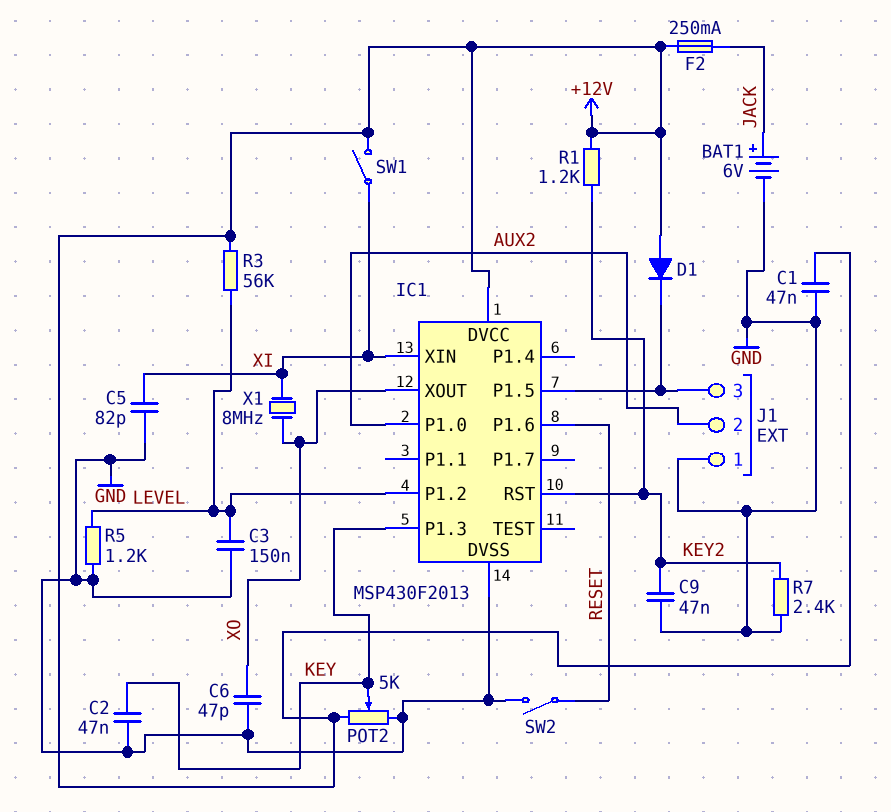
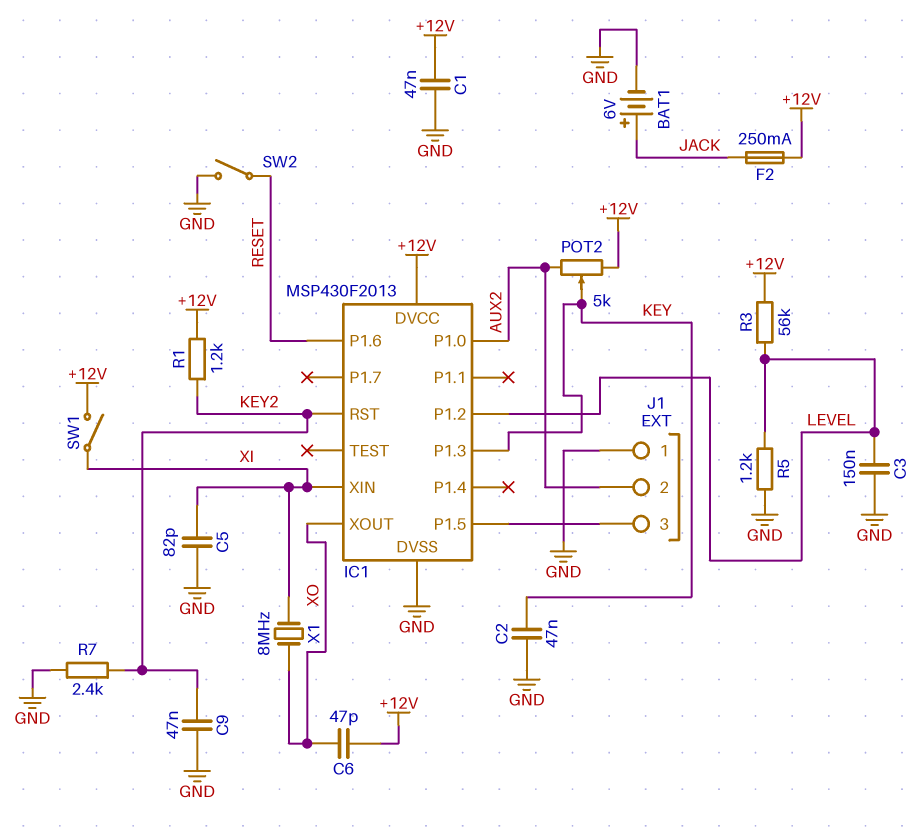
C6: 47pF (GND, XO) -> 47pF (+12V, XO)
D1: diode (A +12V, K IC1/P1.5) -> none
POT2: 5k (+12V, GND, wiper KEY) -> 5k (+12V, AUX2, wiper KEY)

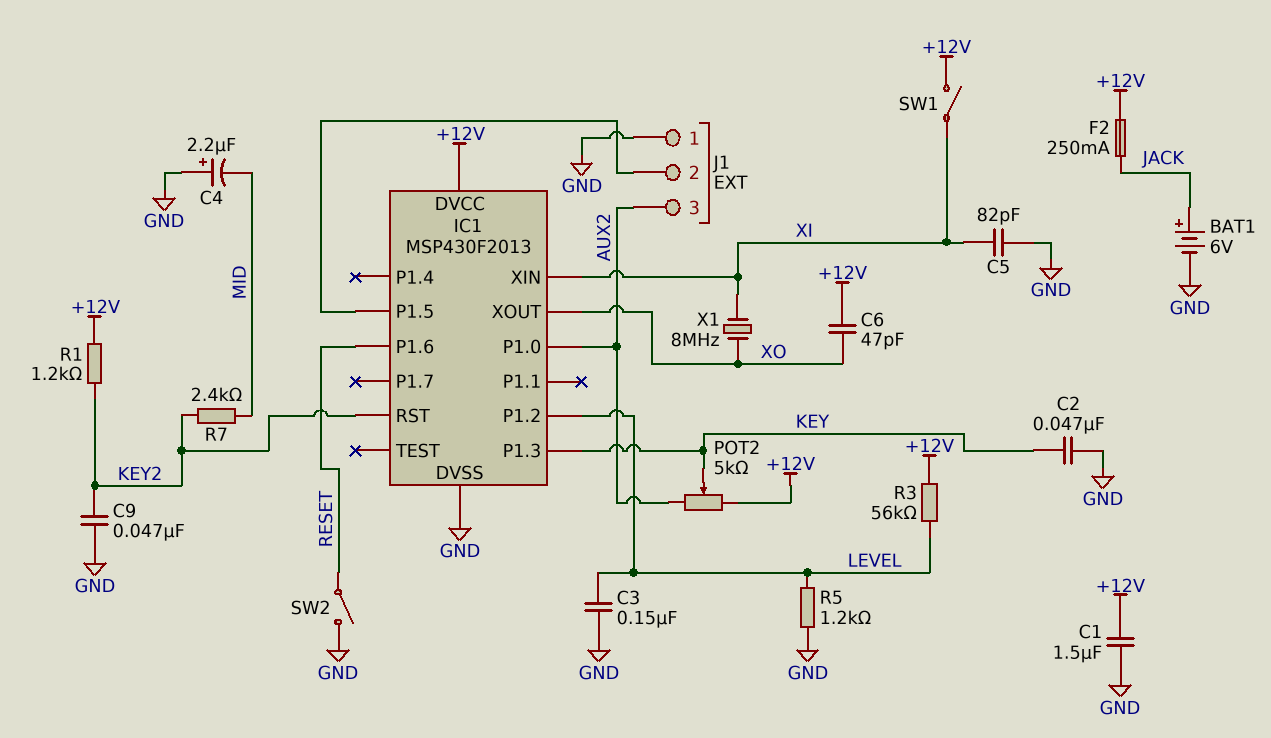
C1: 47nF (+12V, GND) -> 1.5uF (+12V, GND)
C4: none -> 2.2uF (plus GND, minus MID)
J1 pin 2: AUX2 -> IC1/P1.5
J1 pin 3: IC1/P1.5 -> AUX2
R7: 2.4k (GND, KEY2) -> 2.4k (KEY2, MID)

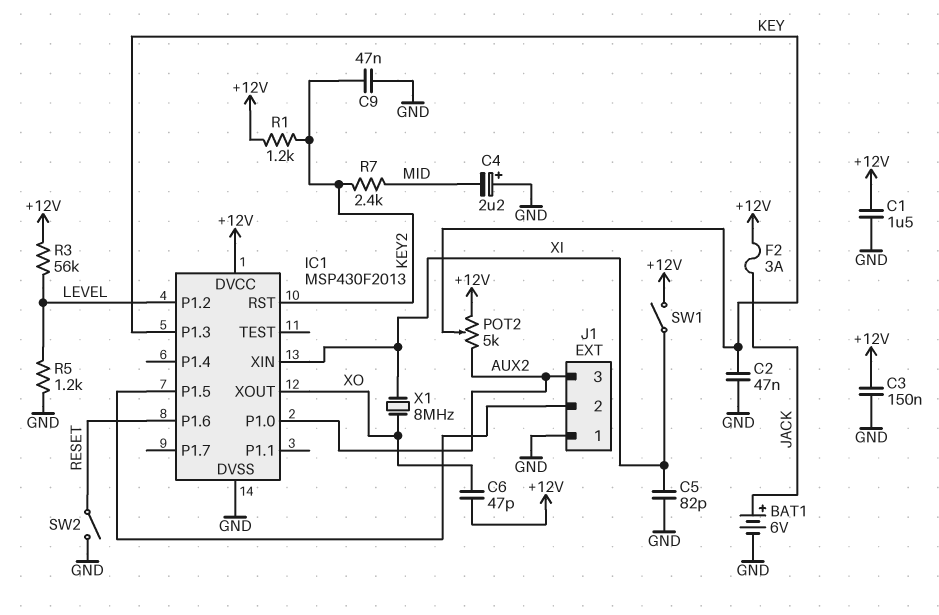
C3: 150nF (GND, LEVEL) -> 150nF (+12V, GND)
F2: 250mA (+12V, JACK) -> 3A (+12V, JACK)

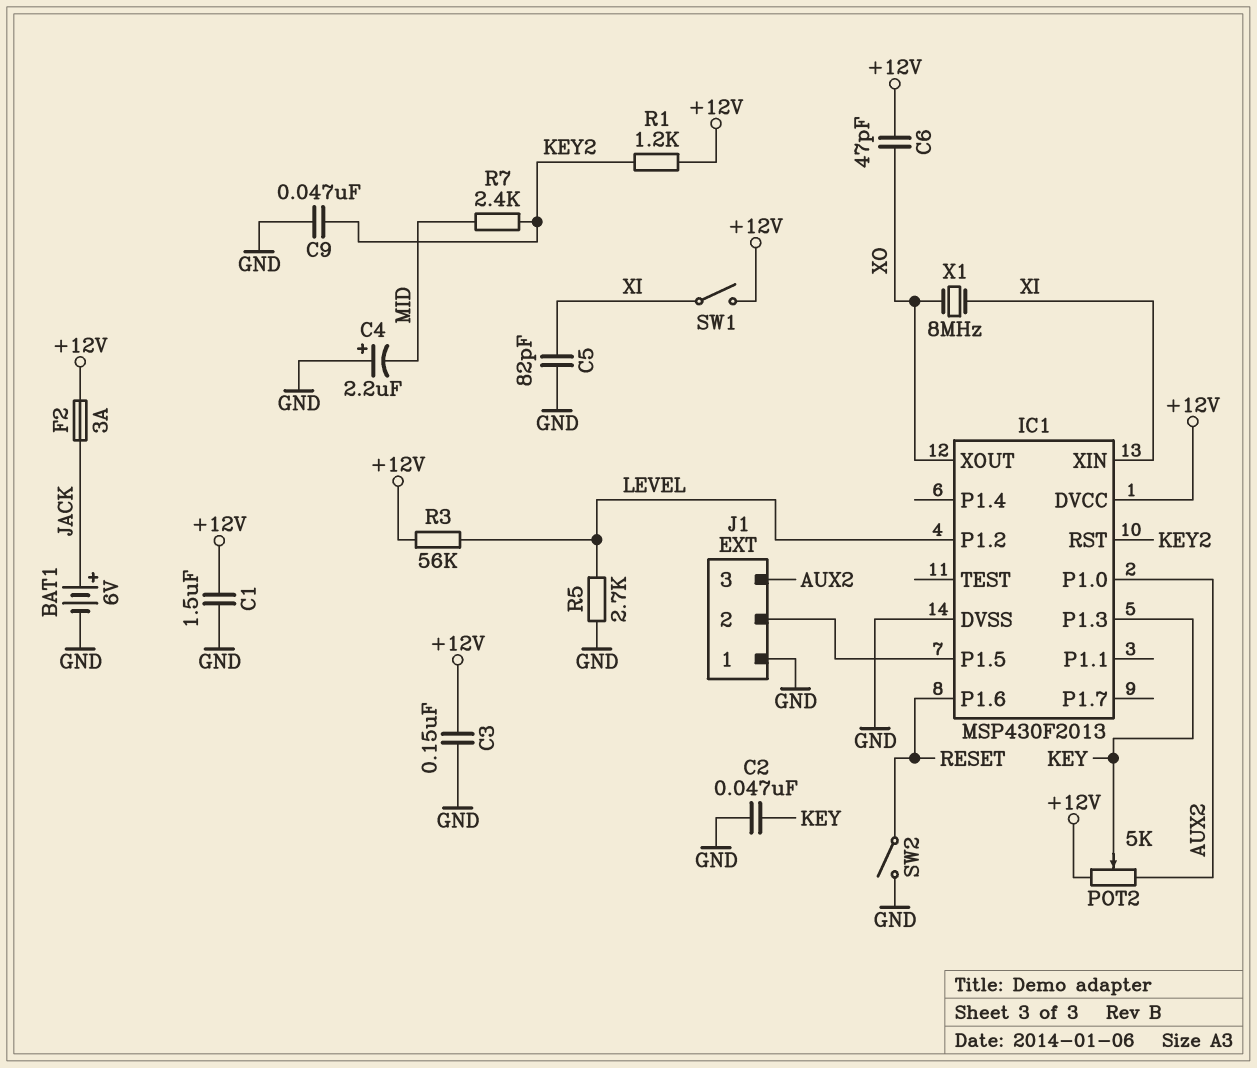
R5: 1.2k (GND, LEVEL) -> 2.7k (GND, LEVEL)

